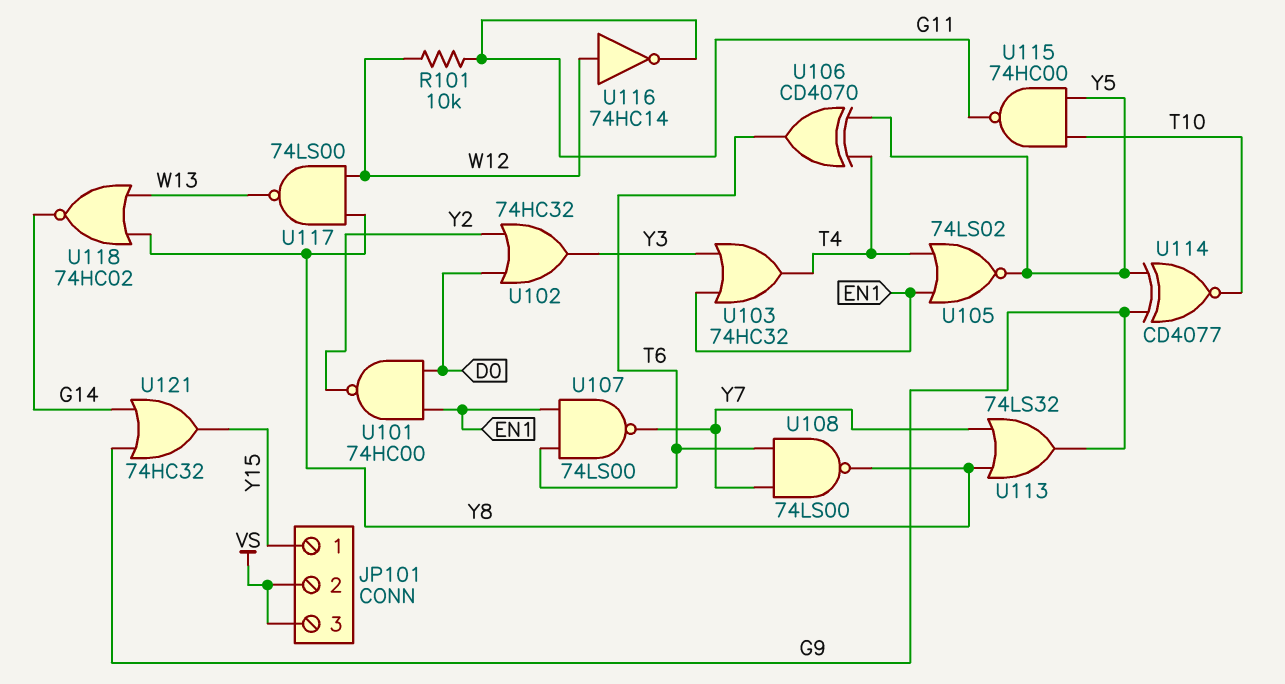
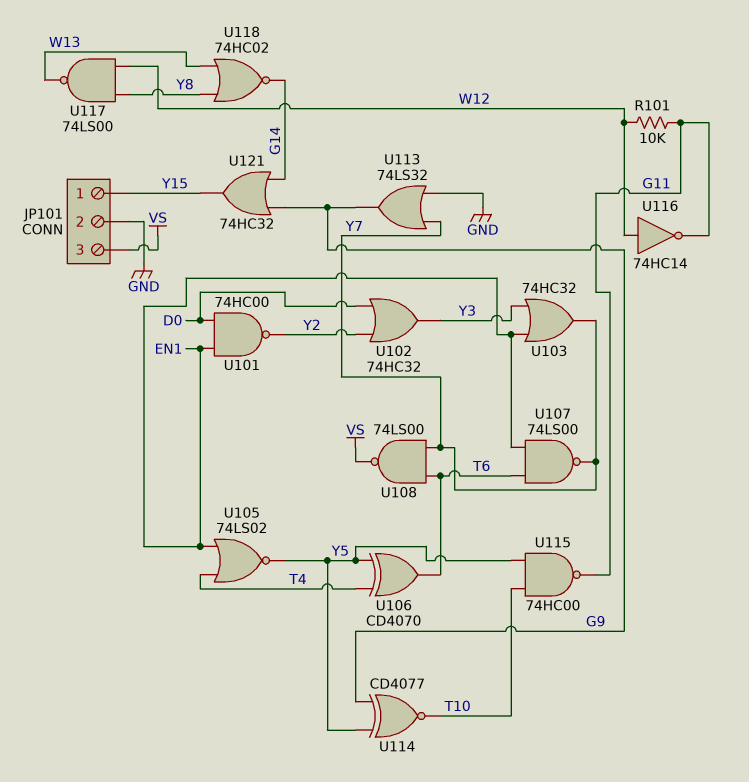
JP101 pin 2: VS -> GND
U103: OR 74HC32 (in EN1, in Y3, out T4) -> OR 74HC32 (in EN1, in Y3, out Y7)
U108: NAND 74LS00 (in T6, in Y7, out Y8) -> NAND 74LS00 (in T6, in Y7, out VS)
U113: OR 74LS32 (in Y7, in Y8, out G9) -> OR 74LS32 (in GND, in Y7, out G9)

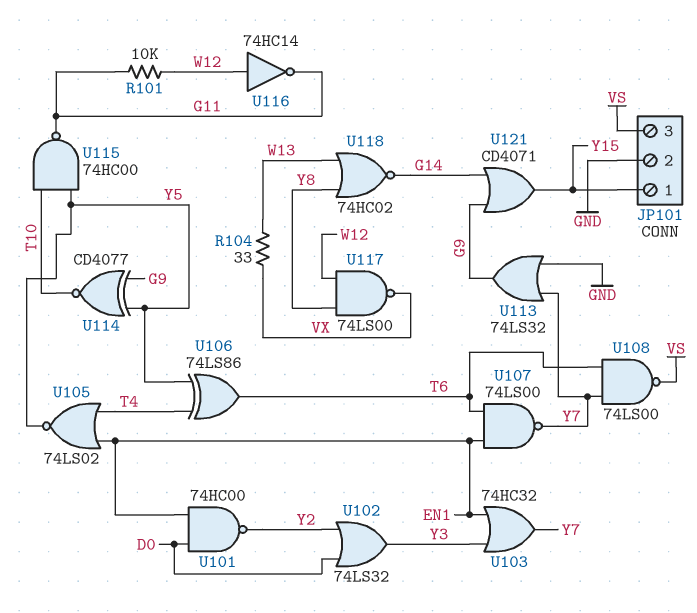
R104: none -> 33 (VX, W13)
U102: OR 74HC32 (in D0, in Y2, out Y3) -> OR 74LS32 (in D0, in Y2, out Y3)
U106: XOR CD4070 (in T4, in Y5, out T6) -> XOR 74LS86 (in T4, in Y5, out T6)
U117: NAND 74LS00 (in W12, in Y8, out W13) -> NAND 74LS00 (in W12, in Y8, out VX)
U121: OR 74HC32 (in G9, in G14, out Y15) -> OR CD4071 (in G9, in G14, out Y15)

